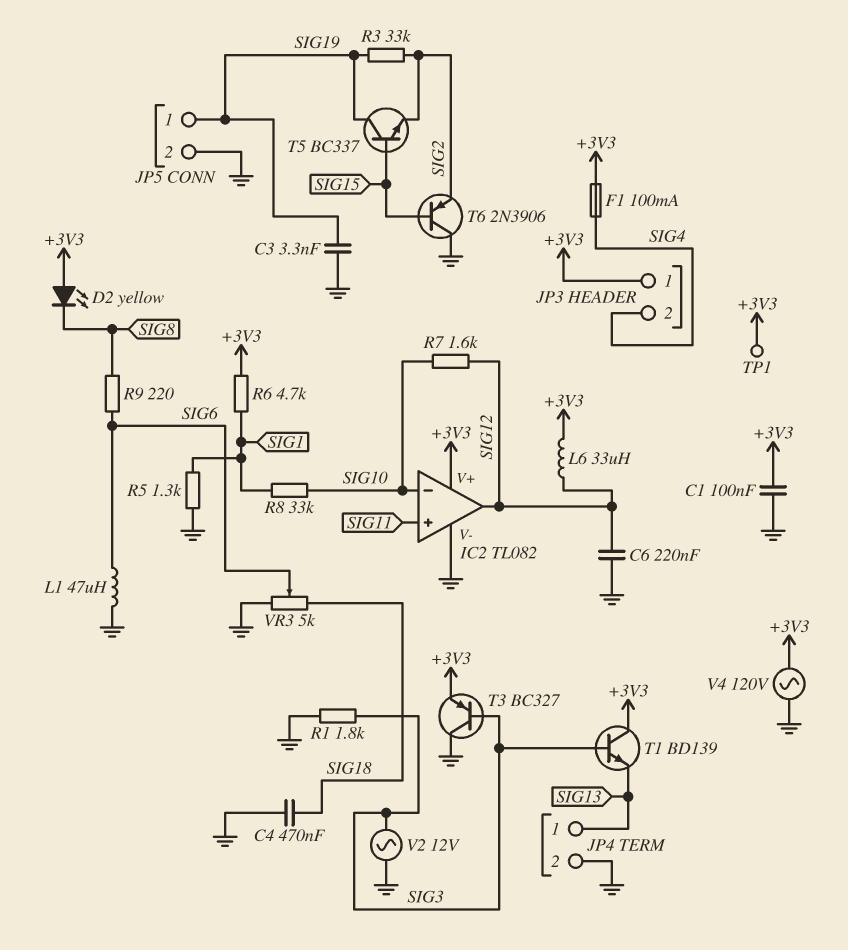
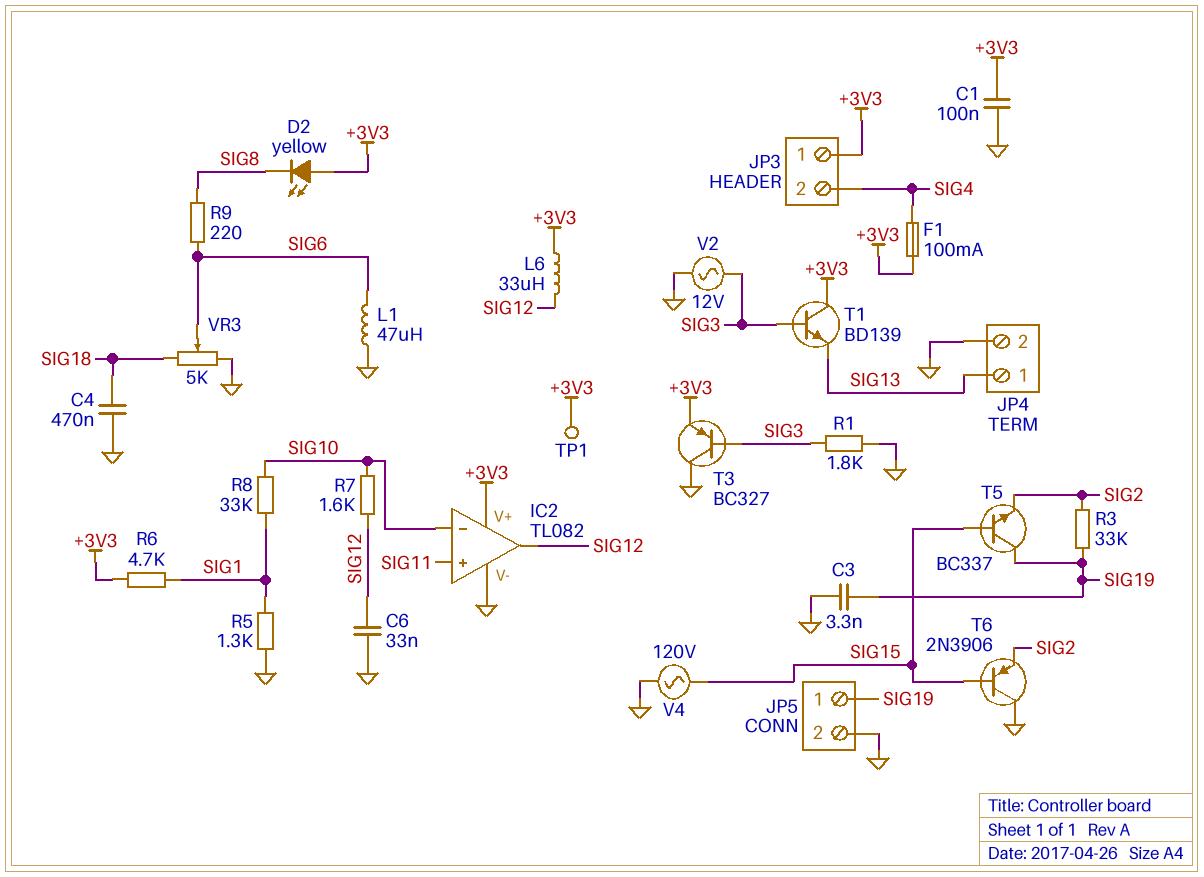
C6: 220nF (GND, SIG12) -> 33nF (GND, SIG12)
V4: AC 120V (+3V3, GND) -> AC 120V (GND, SIG15)

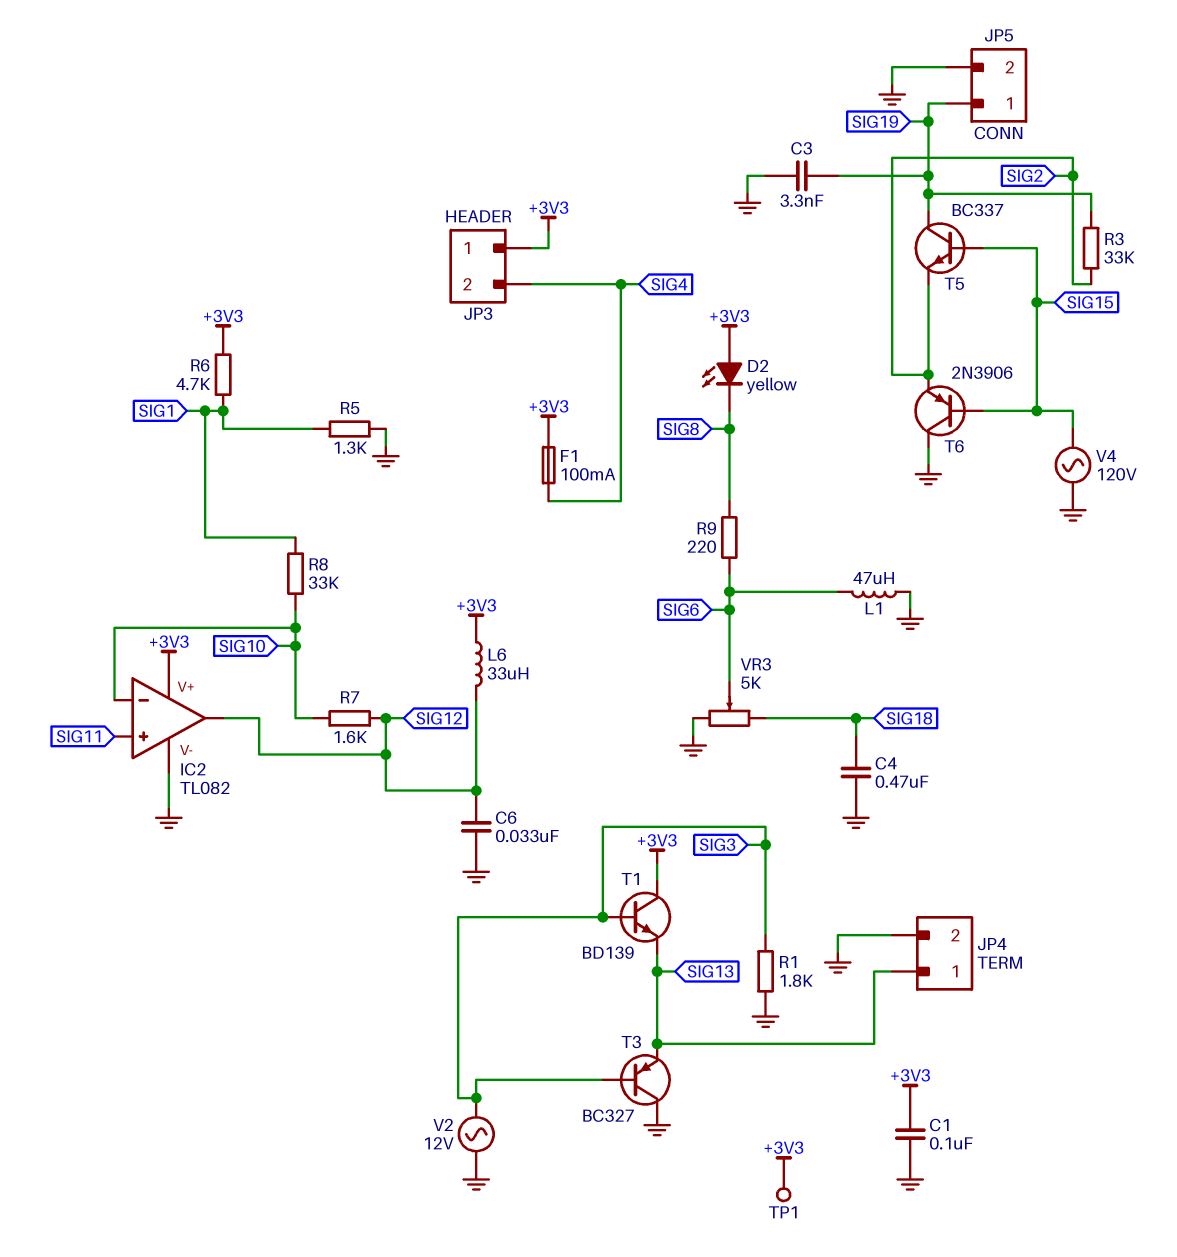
T3: PNP BC327 (B SIG3, C GND, E +3V3) -> PNP BC327 (B SIG3, C GND, E SIG13)

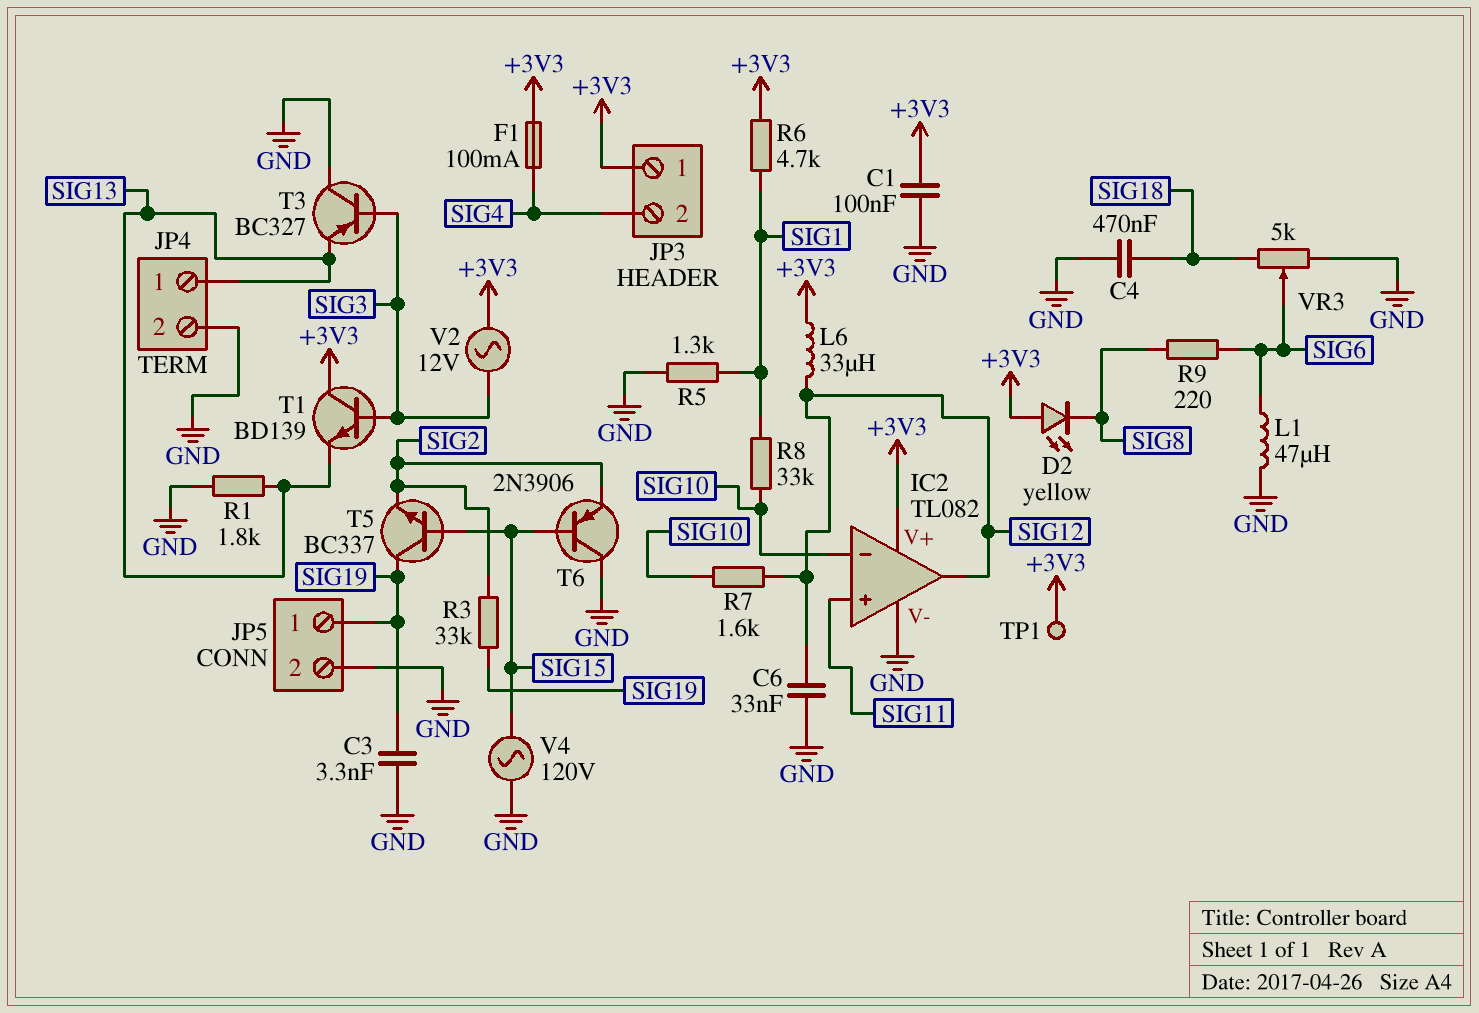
R1: 1.8k (GND, SIG3) -> 1.8k (GND, SIG13)
V2: AC 12V (GND, SIG3) -> AC 12V (+3V3, SIG3)

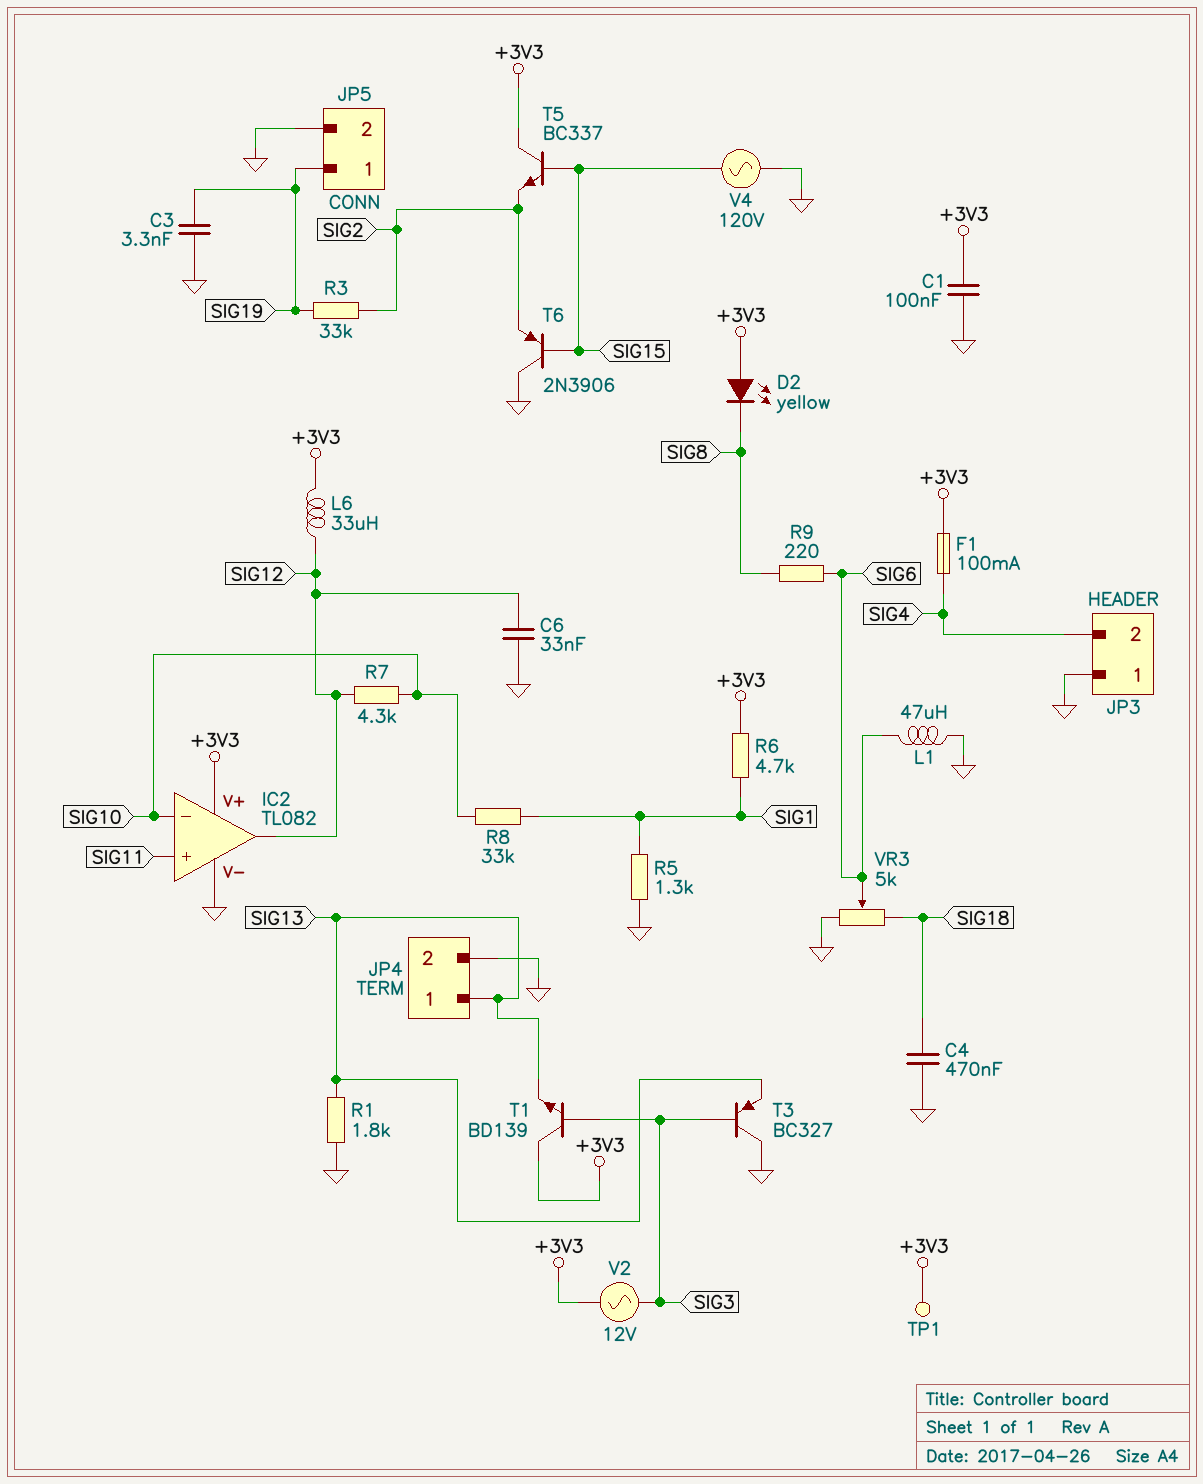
JP3 pin 1: +3V3 -> GND
R7: 1.6k (SIG10, SIG12) -> 4.3k (SIG10, SIG12)
T5: NPN BC337 (B SIG15, C SIG19, E SIG2) -> NPN BC337 (B SIG15, C +3V3, E SIG2)

